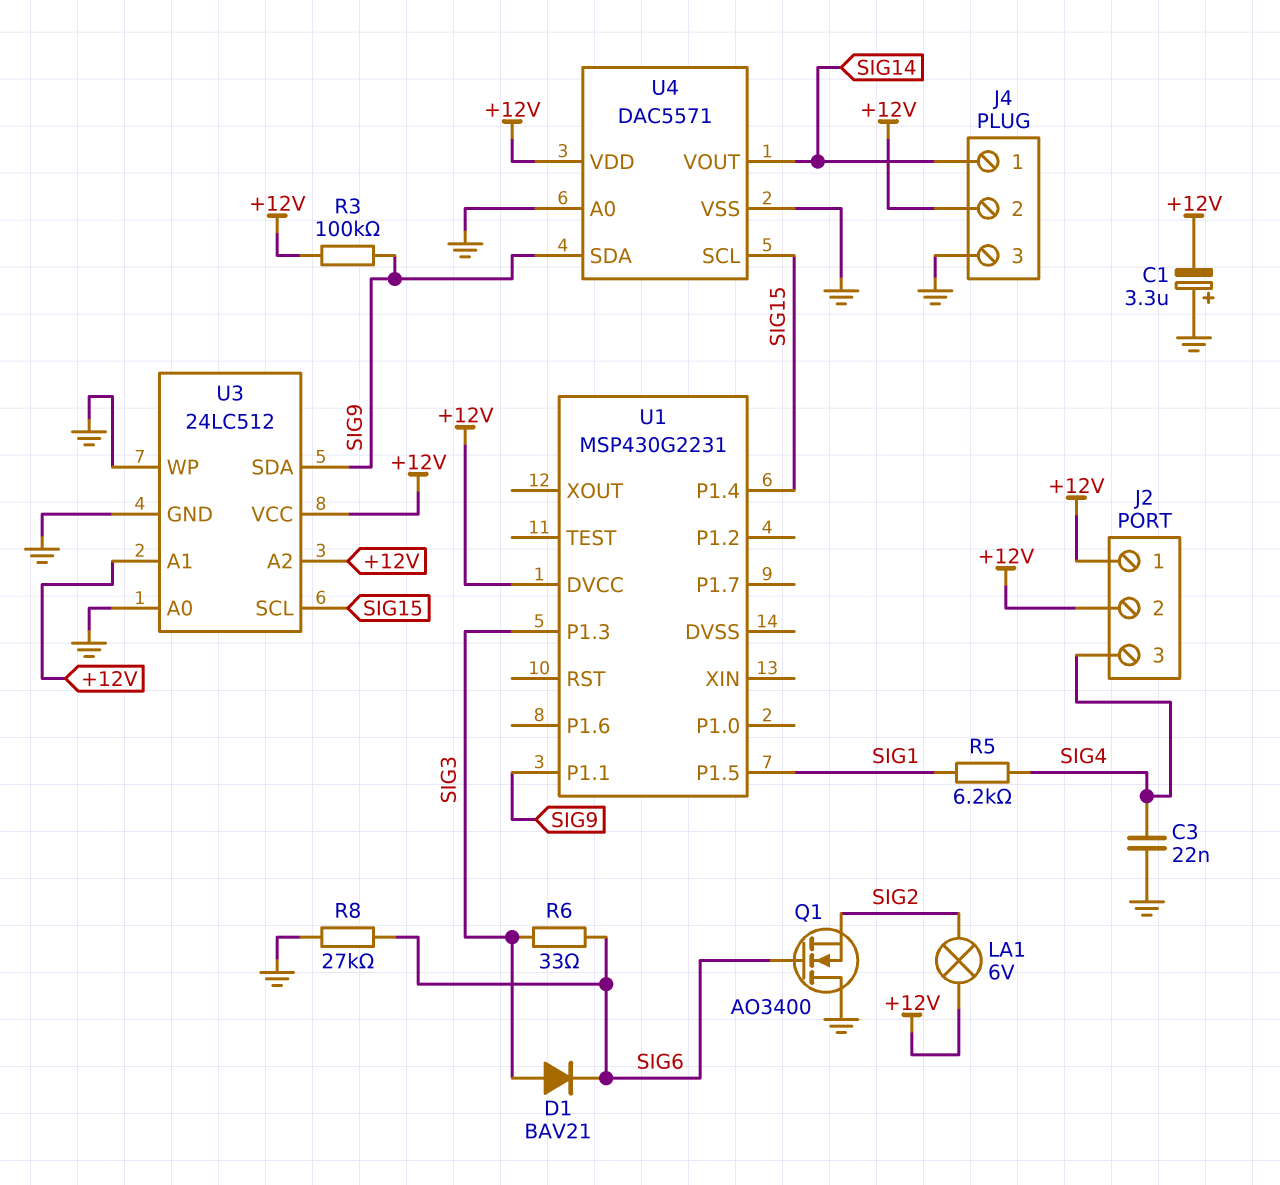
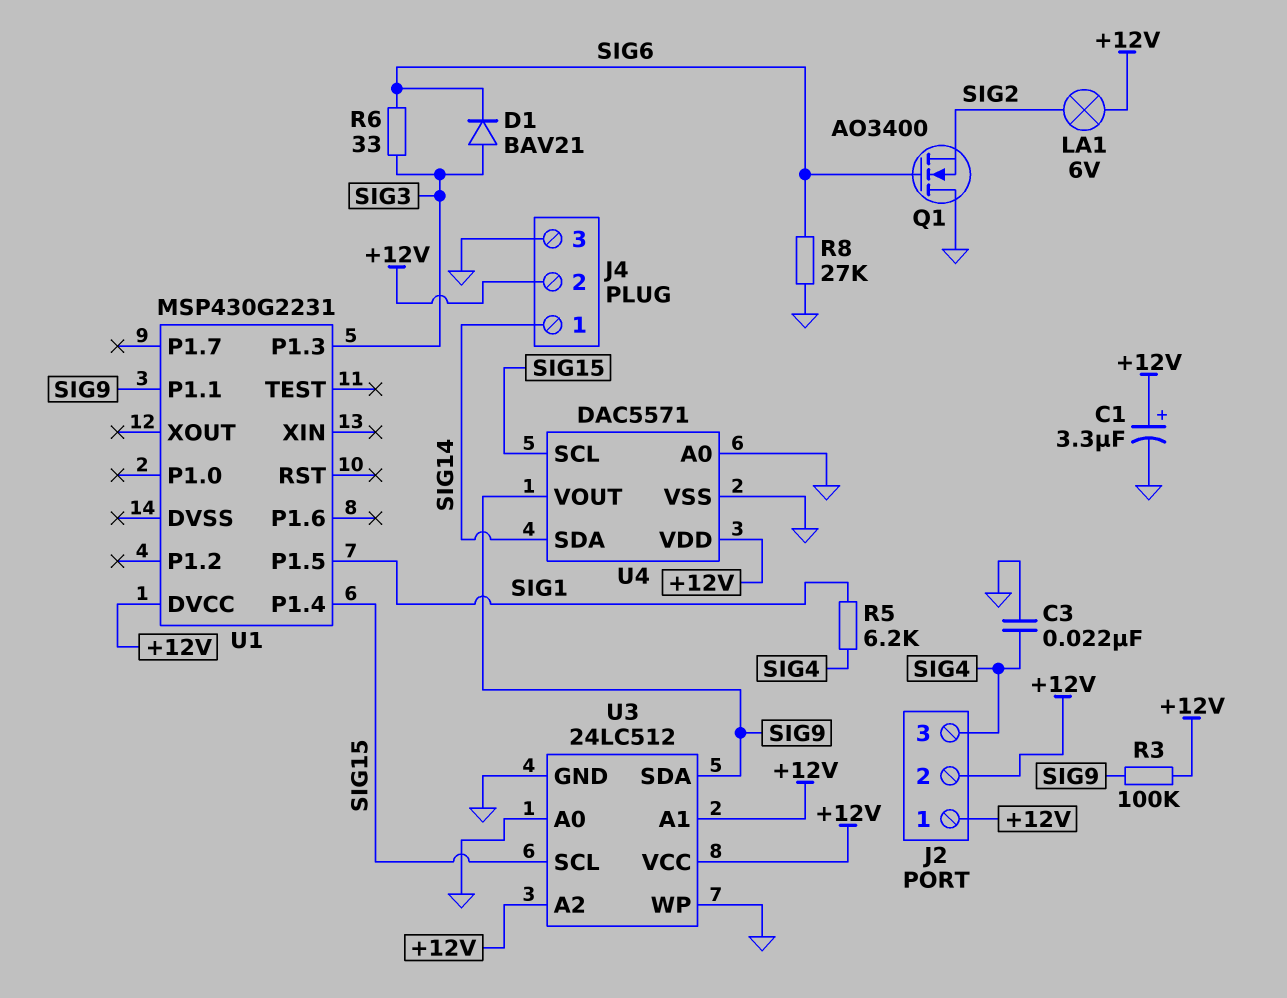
C1: 3.3uF (plus GND, minus +12V) -> 3.3uF (plus +12V, minus GND)
U4 pin SDA: SIG9 -> SIG14
U4 pin VOUT: SIG14 -> SIG9

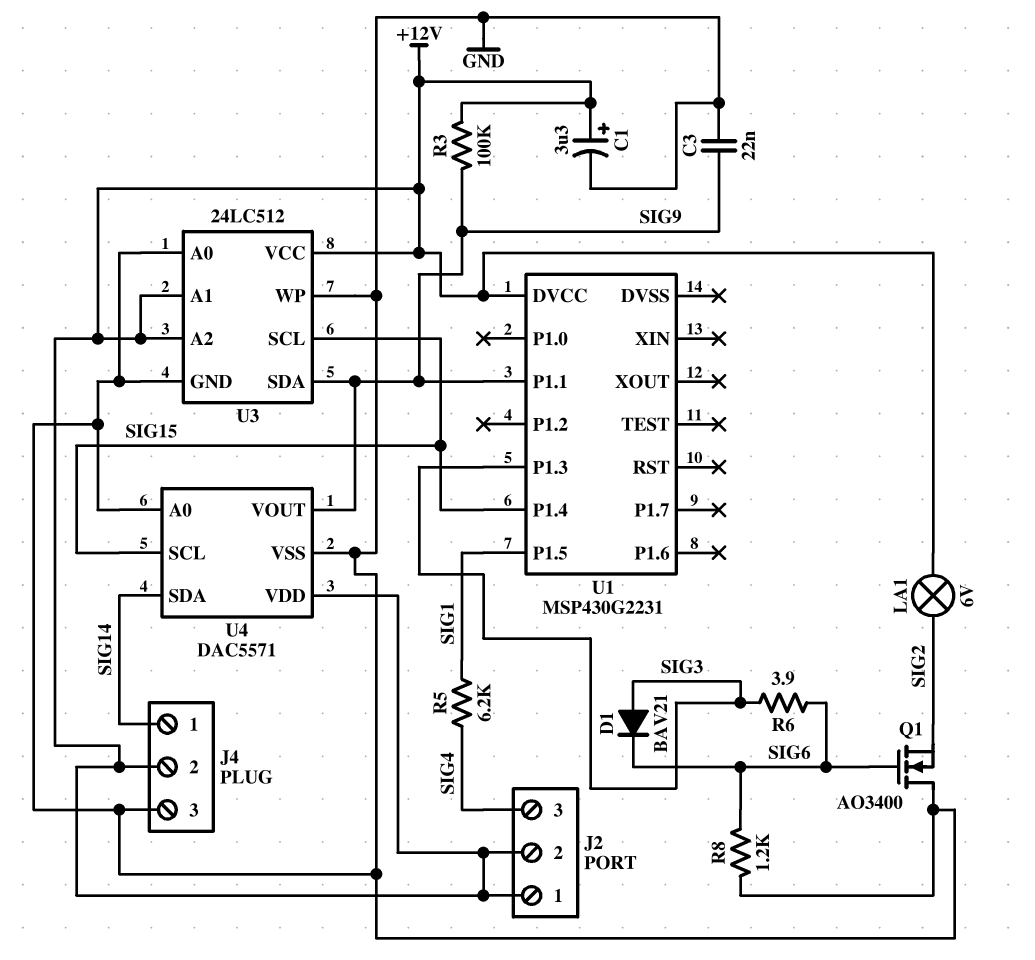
C3: 22nF (GND, SIG4) -> 22nF (GND, SIG9)
R6: 33 (SIG3, SIG6) -> 3.9 (SIG3, SIG6)
R8: 27k (GND, SIG6) -> 1.2k (GND, SIG6)

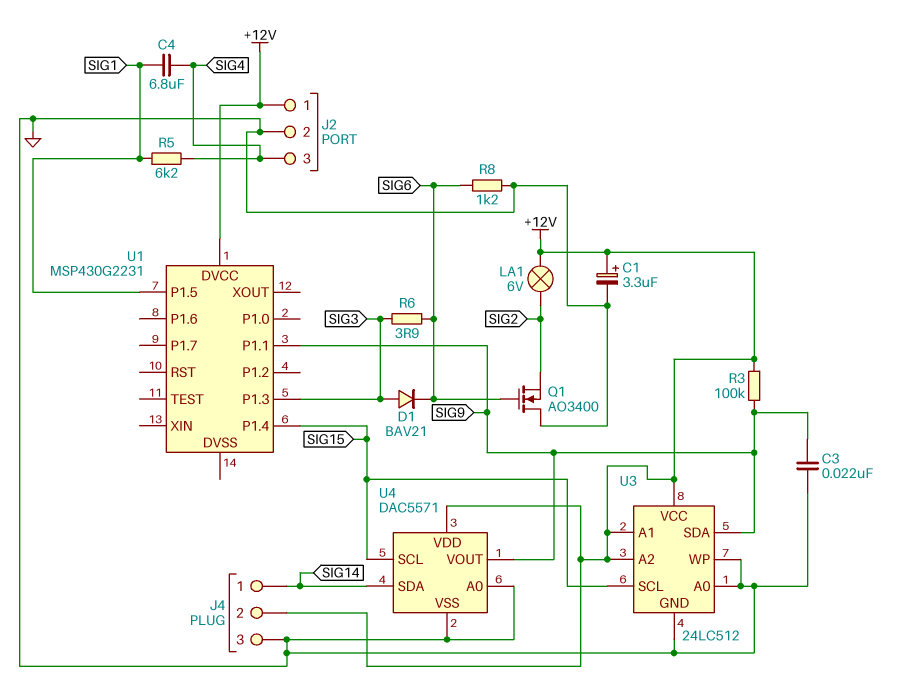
C4: none -> 6.8uF (SIG1, SIG4)
J2 pin 2: +12V -> GND

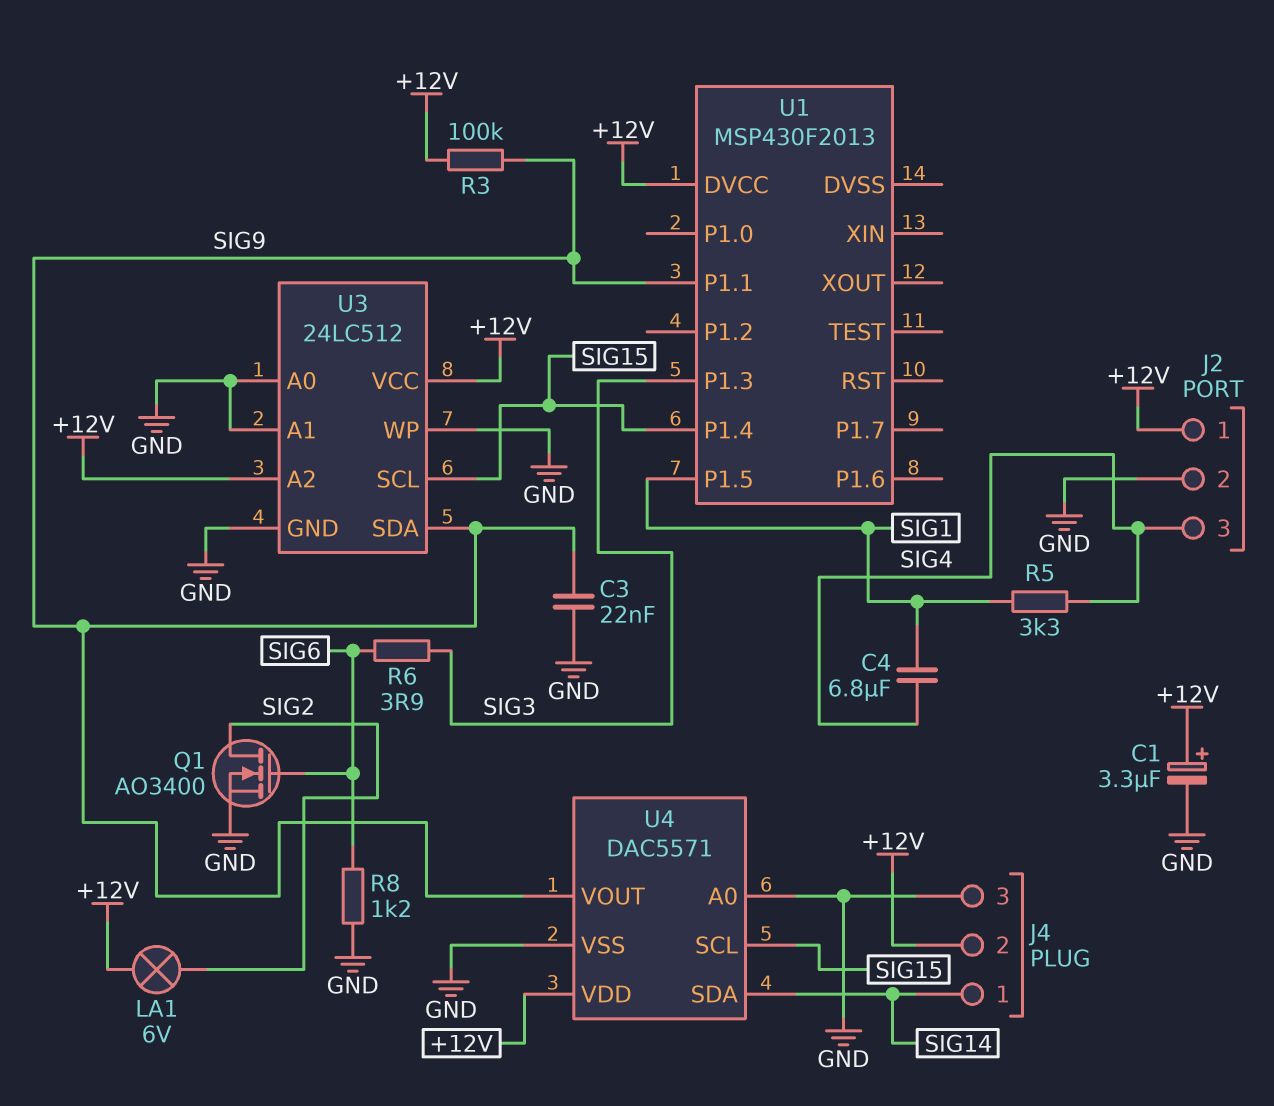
D1: diode BAV21 (A SIG3, K SIG6) -> none
Q1: NMOS AO3400 (G SIG6, D GND, S SIG2) -> NMOS AO3400 (G SIG6, D SIG2, S GND)
R5: 6.2k (SIG1, SIG4) -> 3.3k (SIG1, SIG4)
U1: MSP430G2231 -> MSP430F2013
U3 pin A1: +12V -> GND

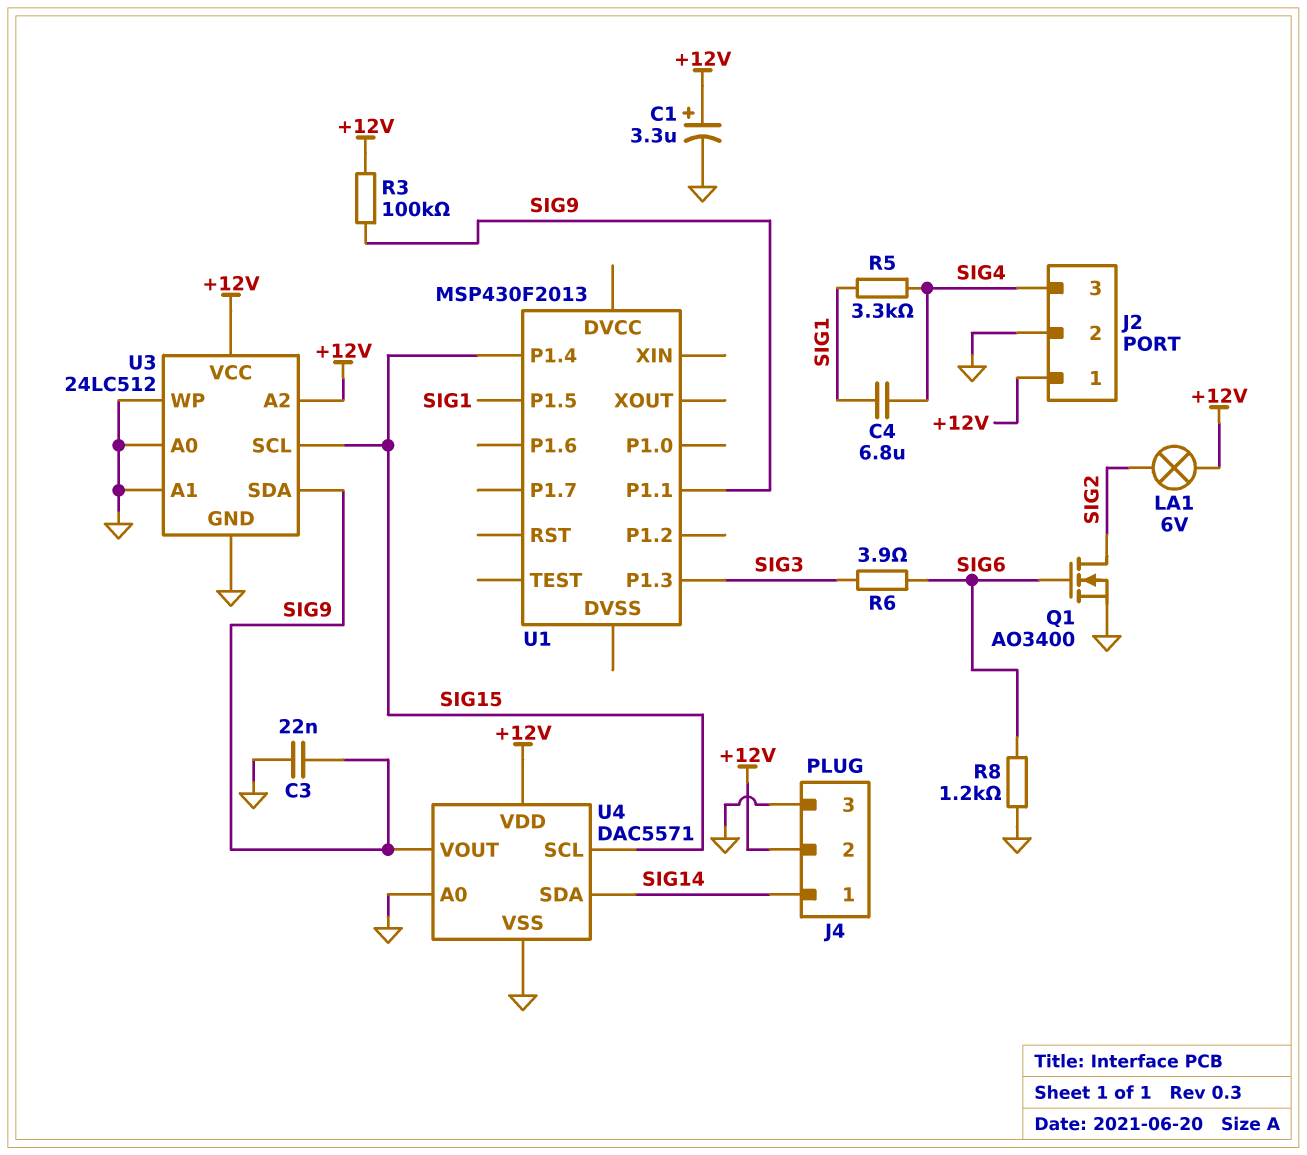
U1 pin DVCC: +12V -> none

